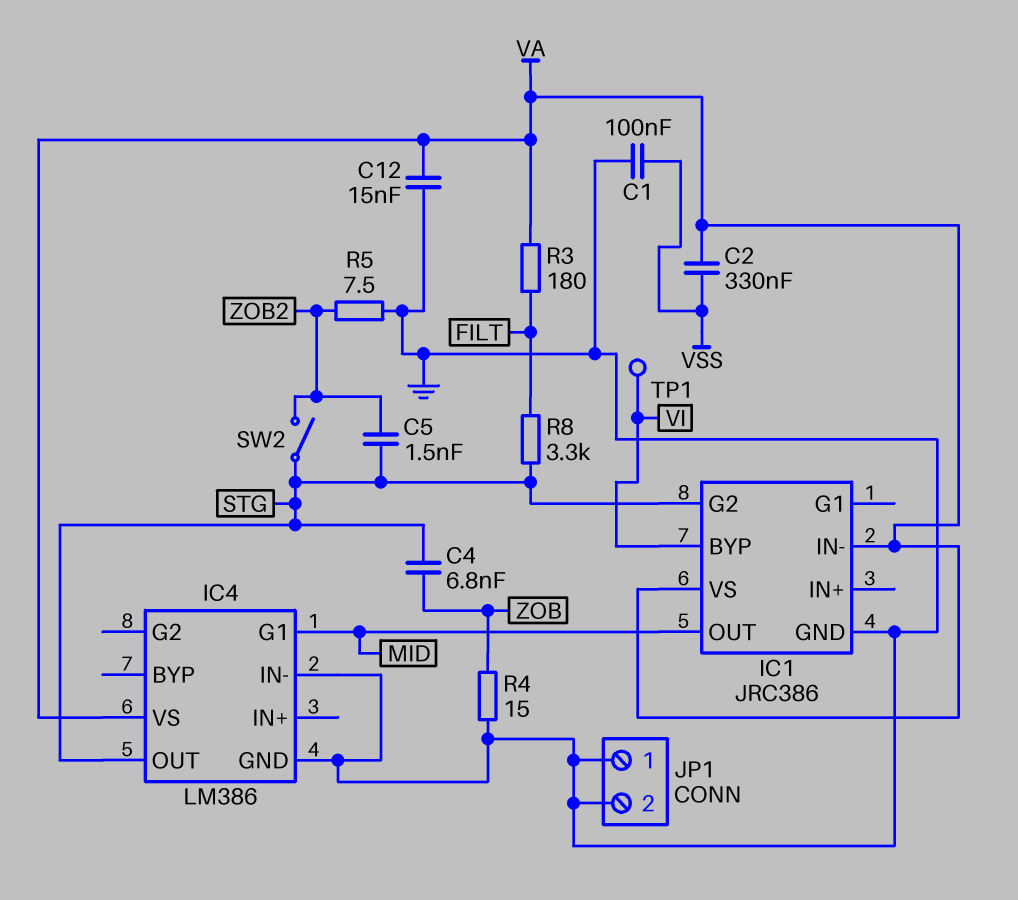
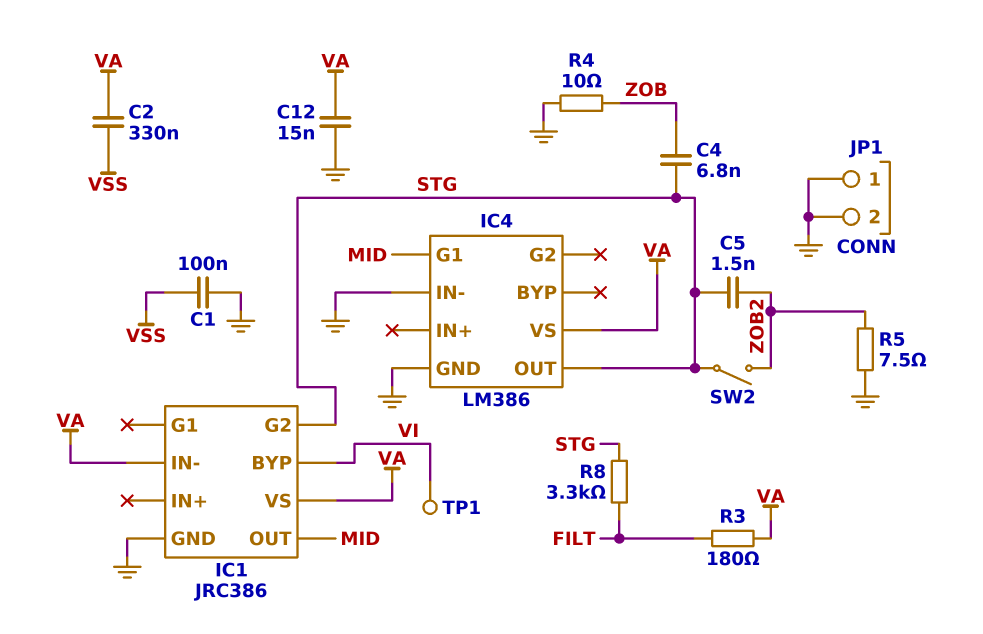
R4: 15 (GND, ZOB) -> 10 (GND, ZOB)

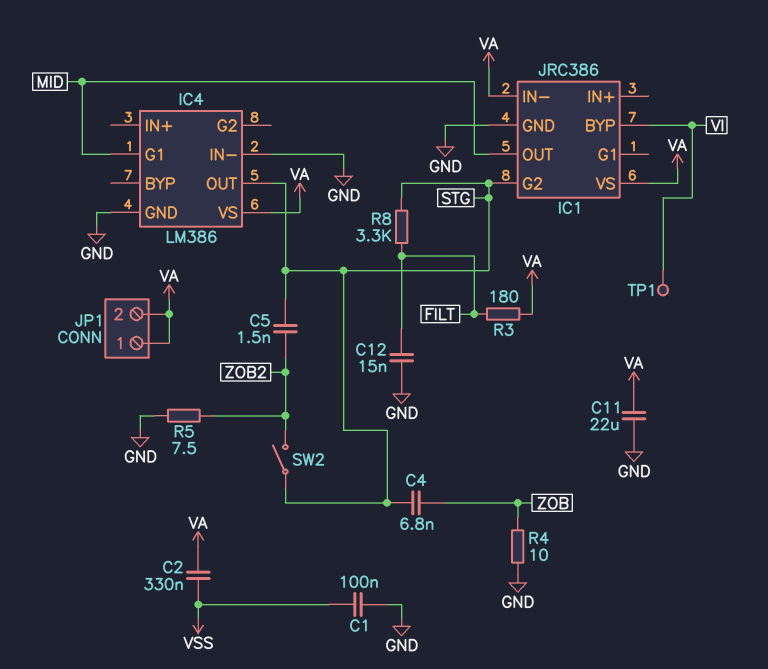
C11: none -> 22uF (GND, VA)
C12: 15nF (GND, VA) -> 15nF (FILT, GND)
JP1 pin 1: GND -> VA
JP1 pin 2: GND -> VA

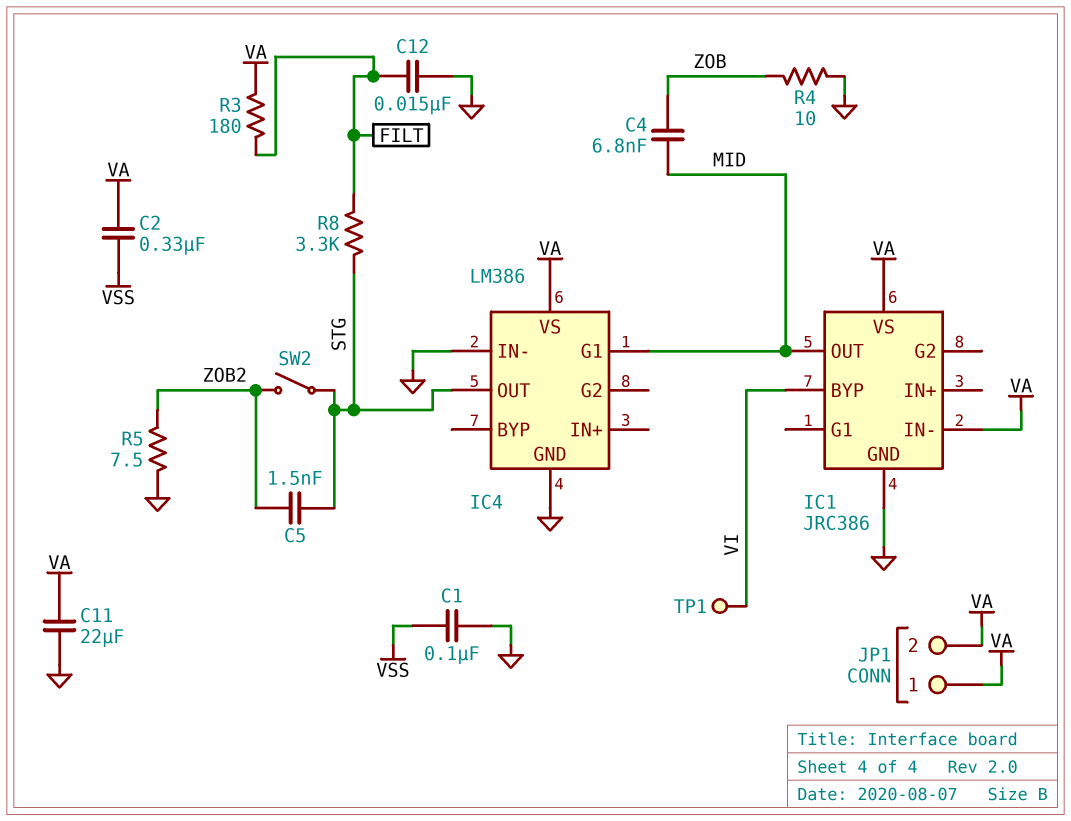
C4: 6.8nF (STG, ZOB) -> 6.8nF (MID, ZOB)
IC1 pin G2: STG -> none

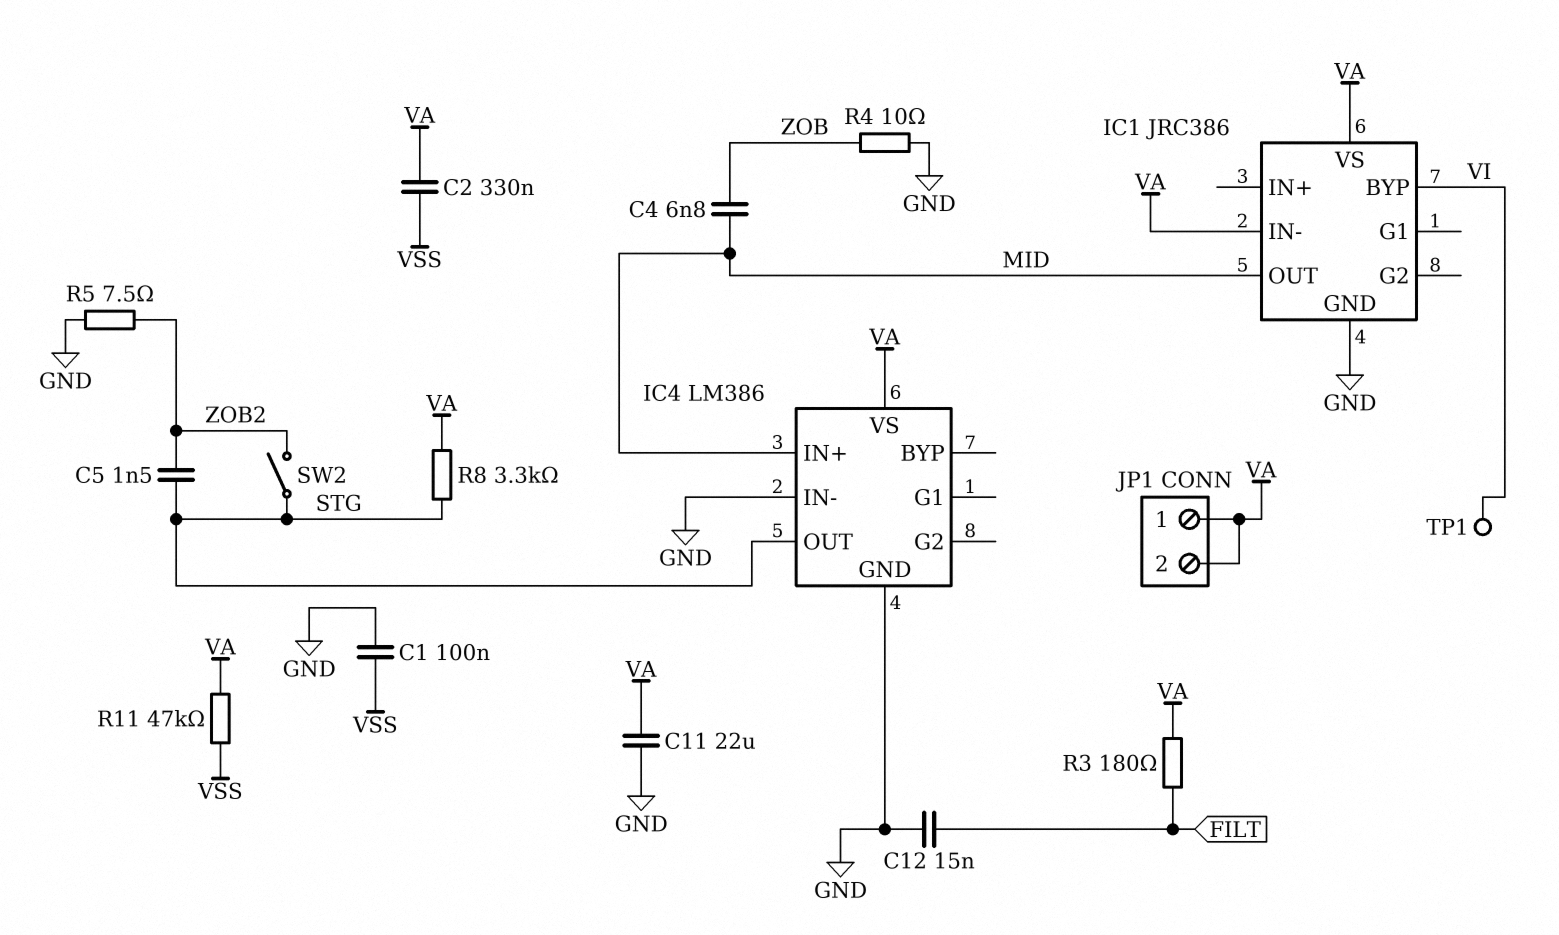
IC4 pin G1: MID -> none
IC4 pin IN+: none -> MID
R8: 3.3k (FILT, STG) -> 3.3k (STG, VA)
R11: none -> 47k (VA, VSS)

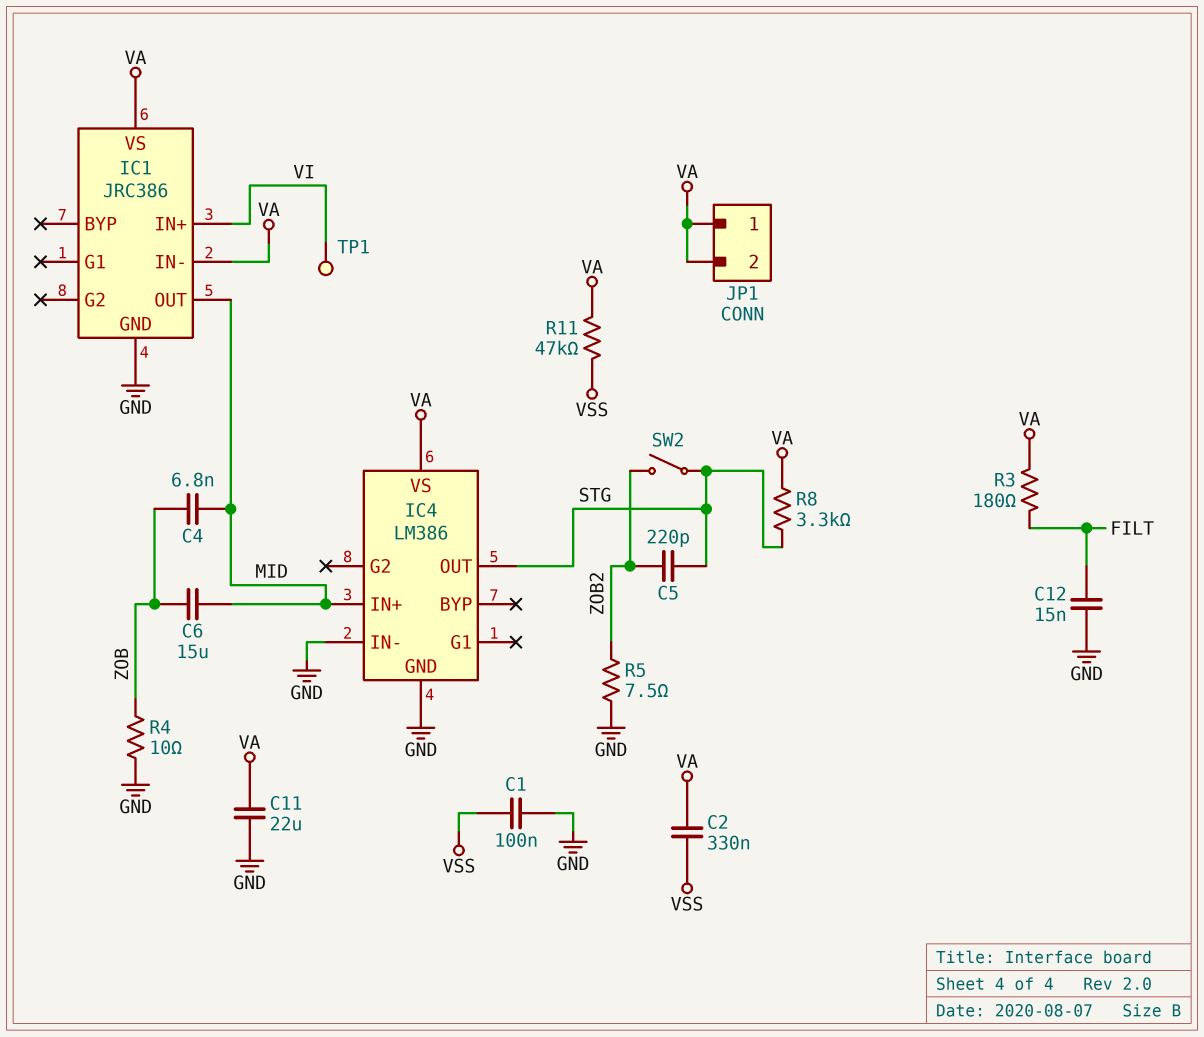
C5: 1.5nF (STG, ZOB2) -> 220pF (STG, ZOB2)
C6: none -> 15uF (MID, ZOB)
IC1 pin BYP: VI -> none
IC1 pin IN+: none -> VI

